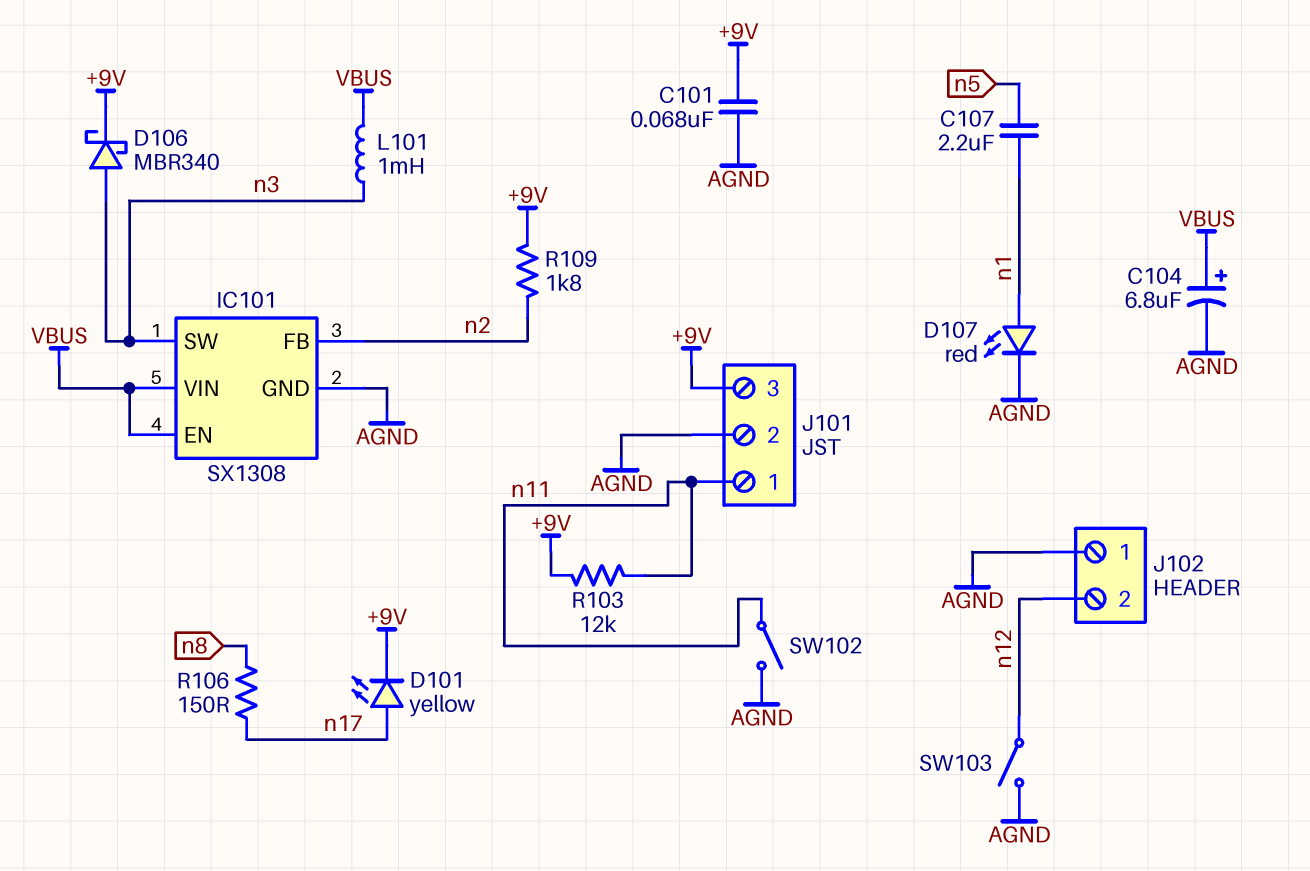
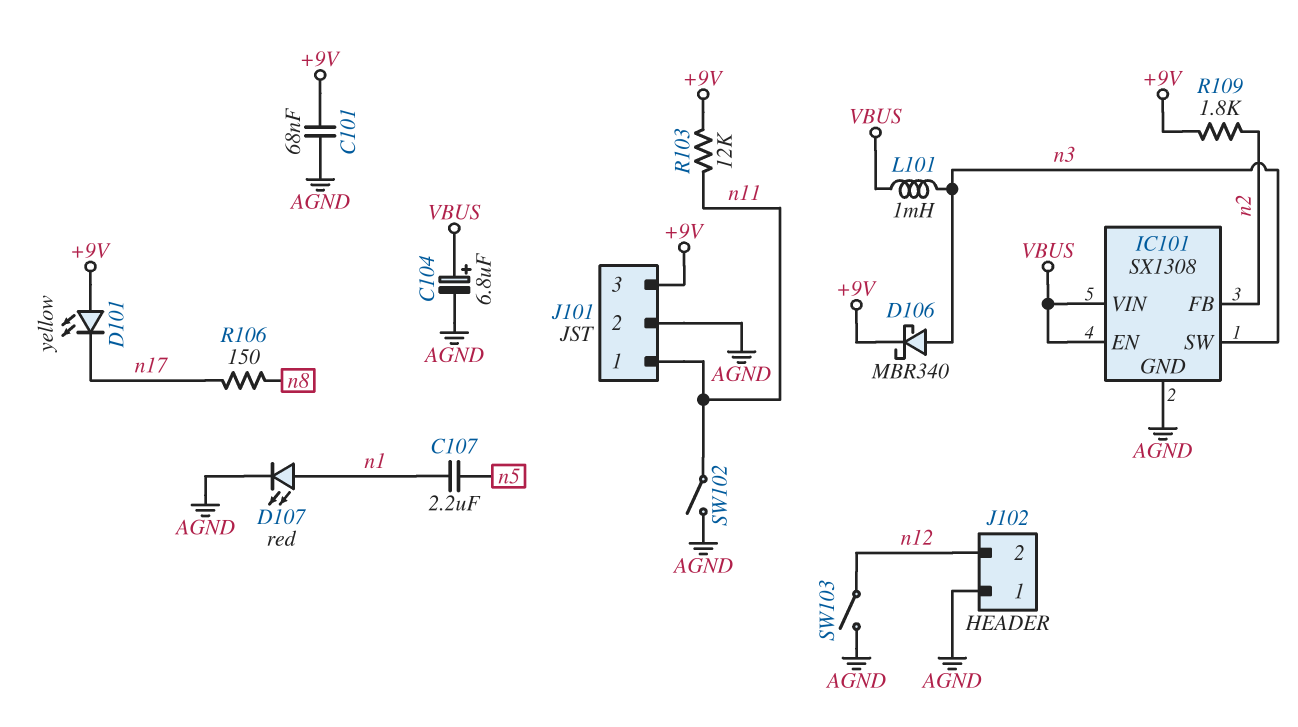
D101: LED yellow (A n17, K +9V) -> LED yellow (A +9V, K n17)

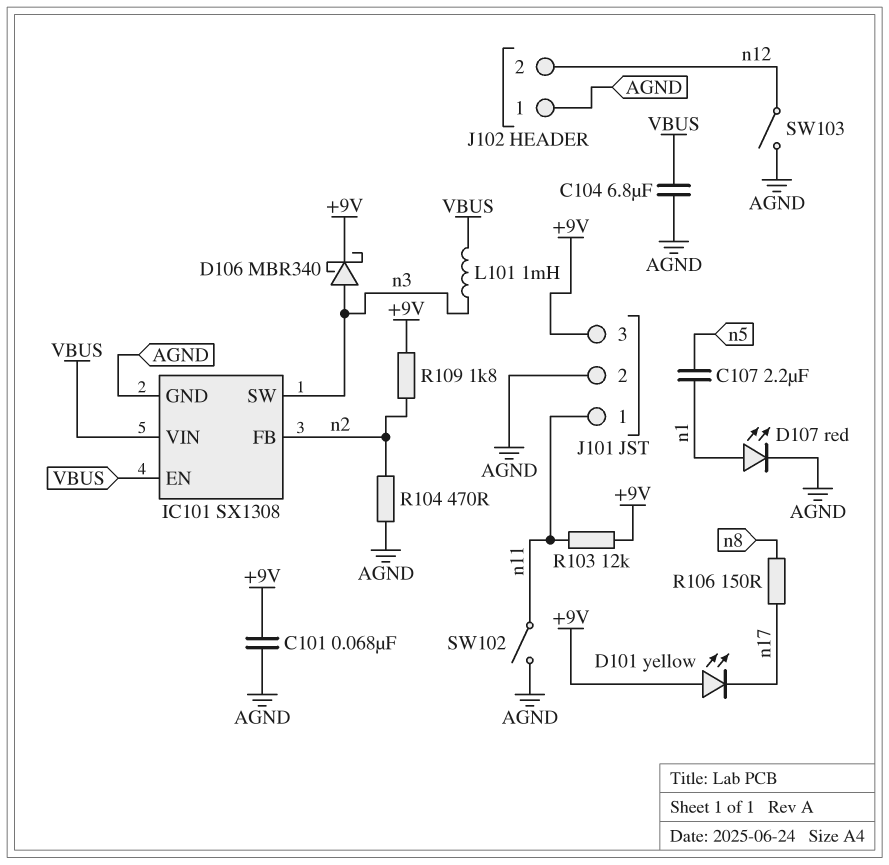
C104: 6.8uF (plus VBUS, minus AGND) -> 6.8uF (AGND, VBUS)
R104: none -> 470 (AGND, n2)

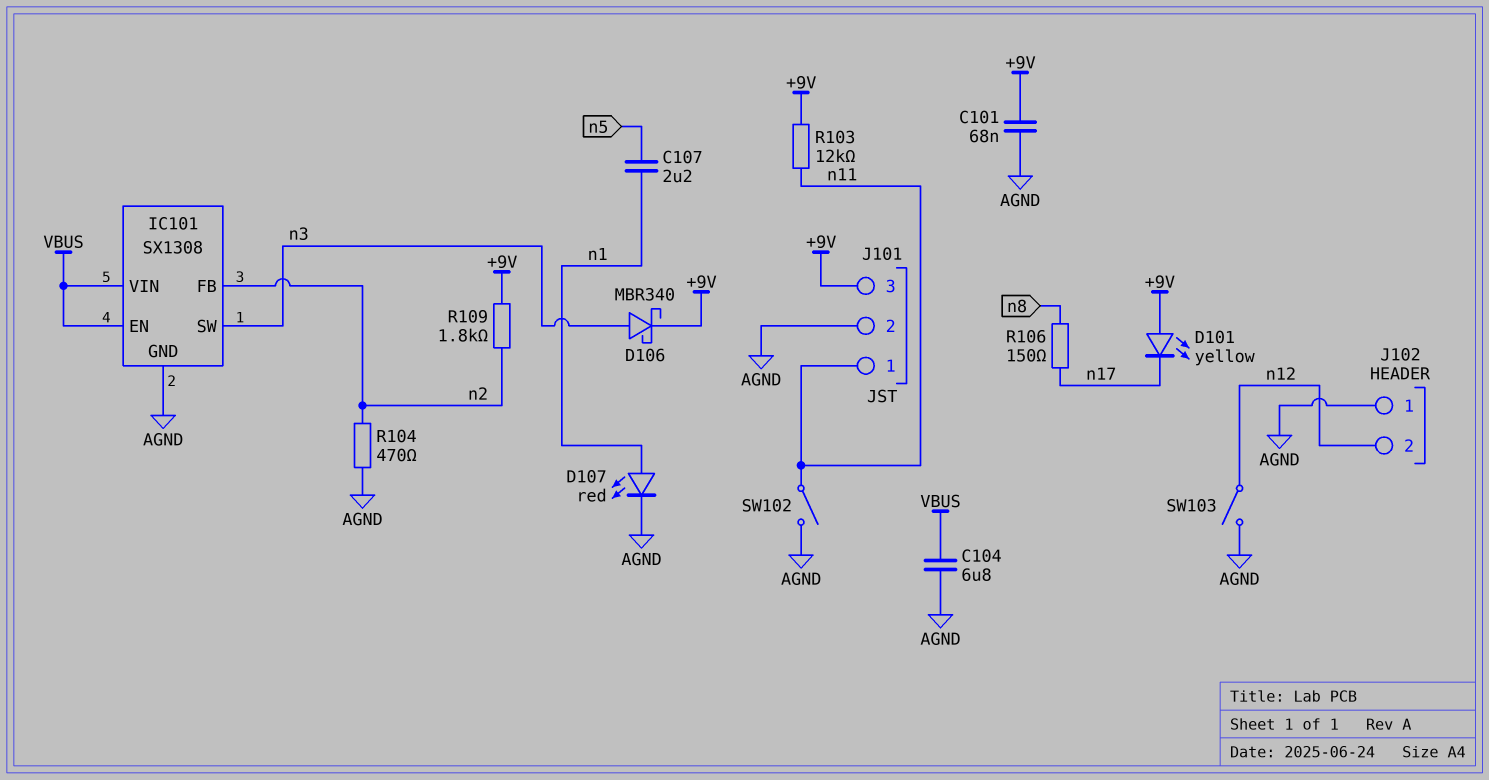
L101: 1mH (VBUS, n3) -> none

